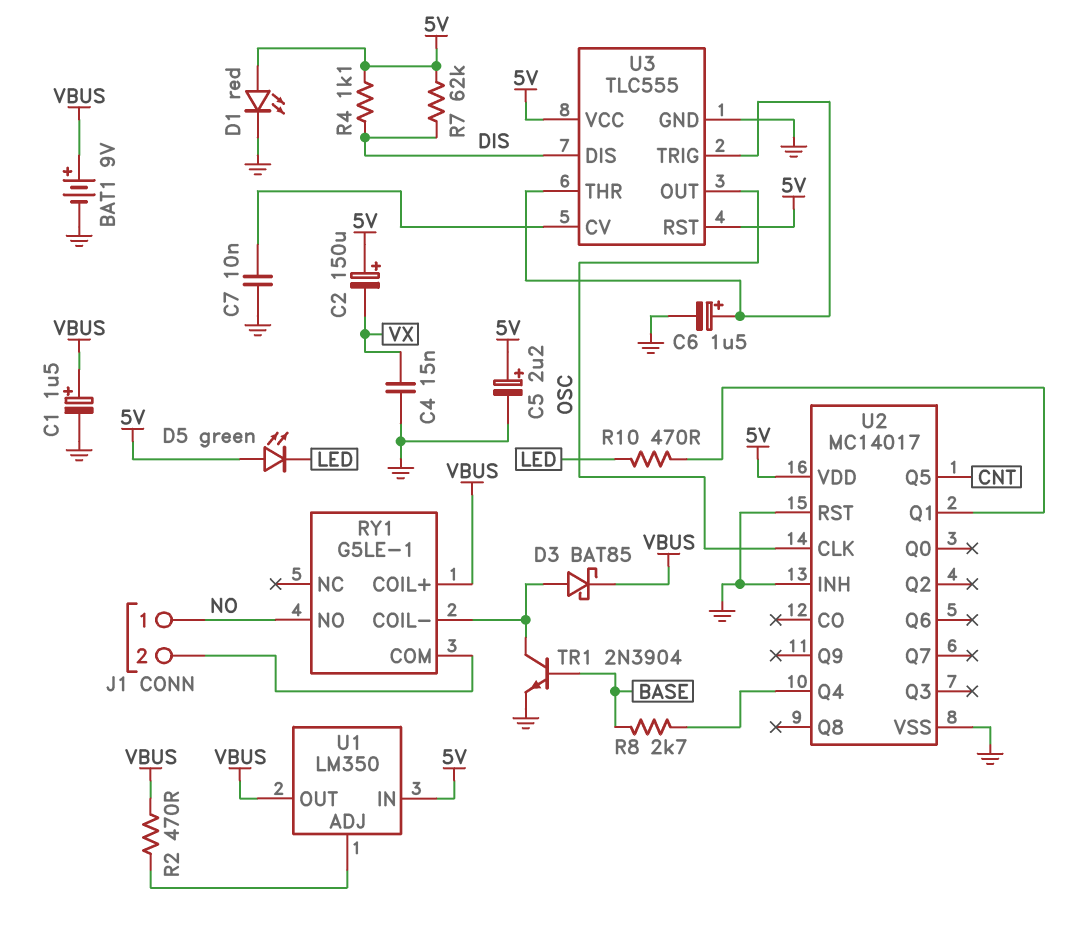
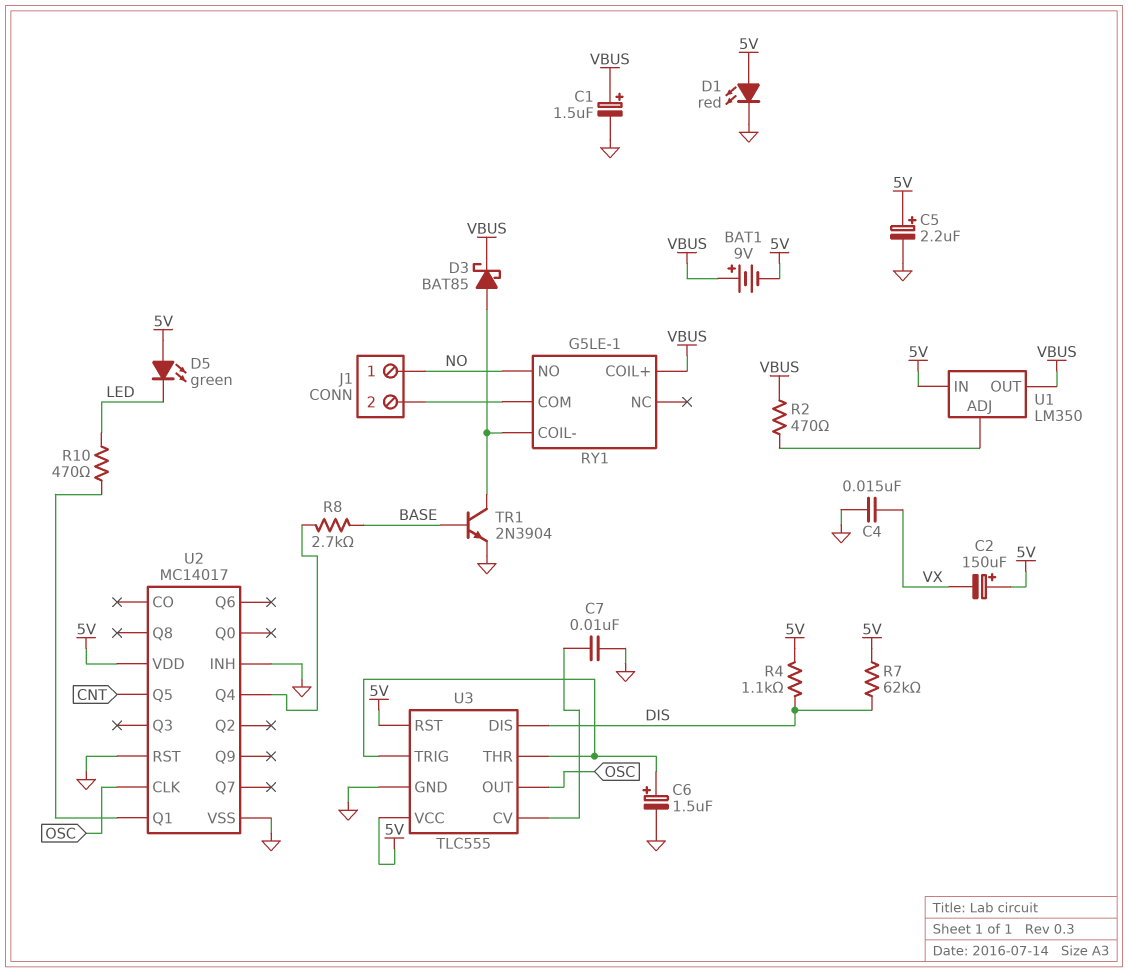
BAT1: 9V (plus VBUS, minus GND) -> 9V (plus VBUS, minus 5V)

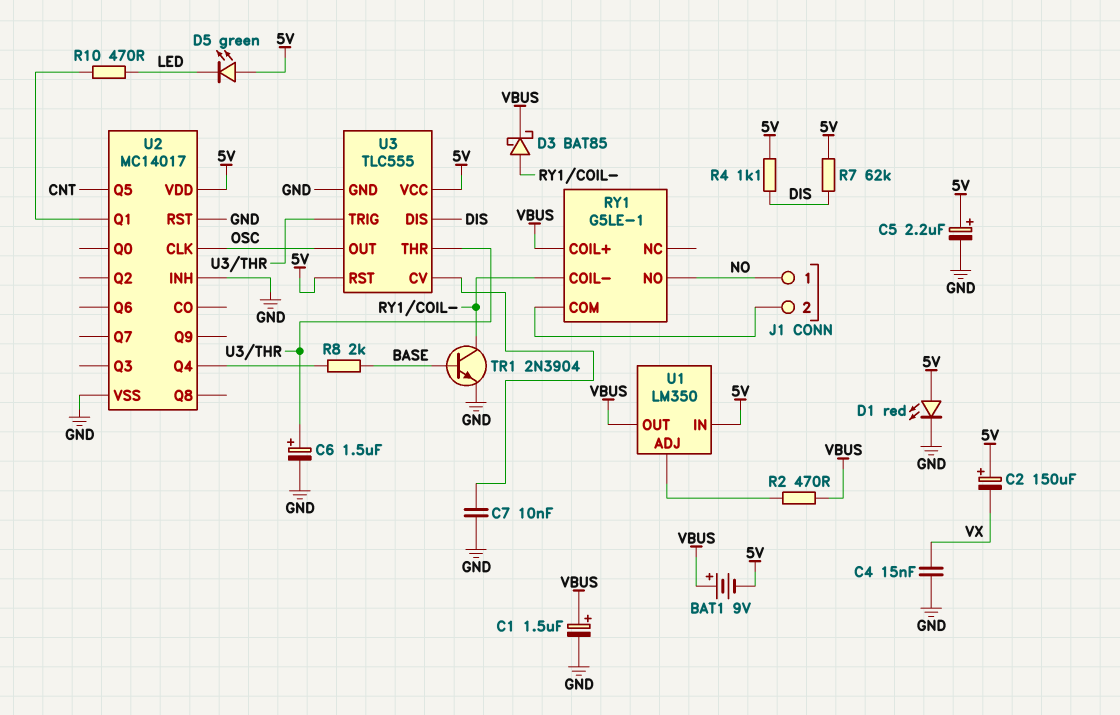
R8: 2.7k (BASE, U2/Q4) -> 2k (BASE, U2/Q4)

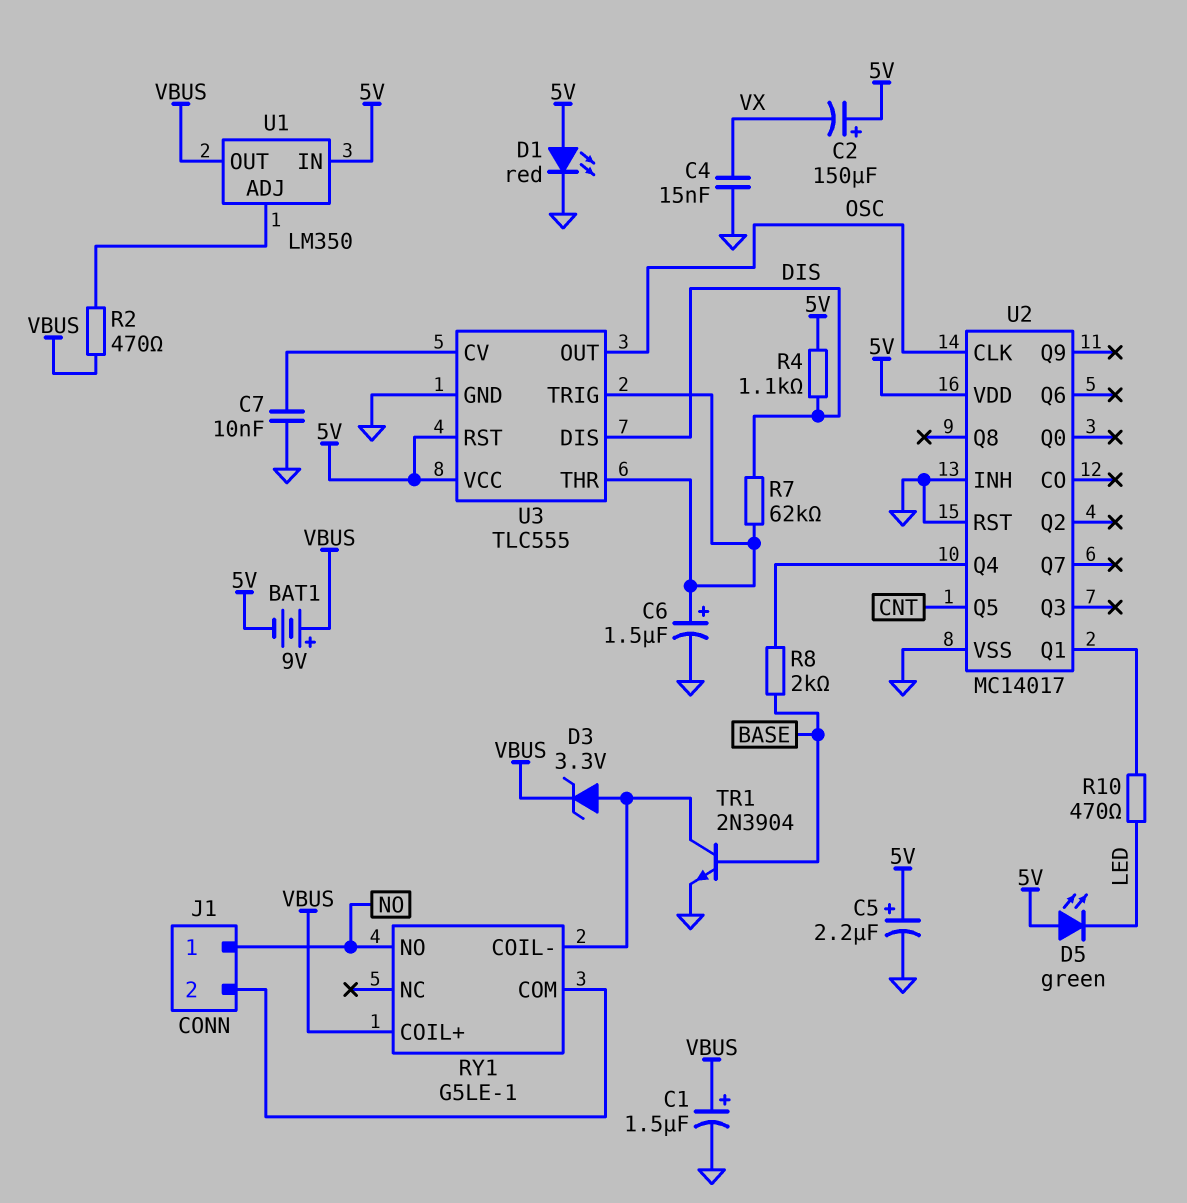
D3: schottky BAT85 (A RY1/COIL-, K VBUS) -> zener 3.3V (A RY1/COIL-, K VBUS)
R7: 62k (5V, DIS) -> 62k (DIS, U3/THR)

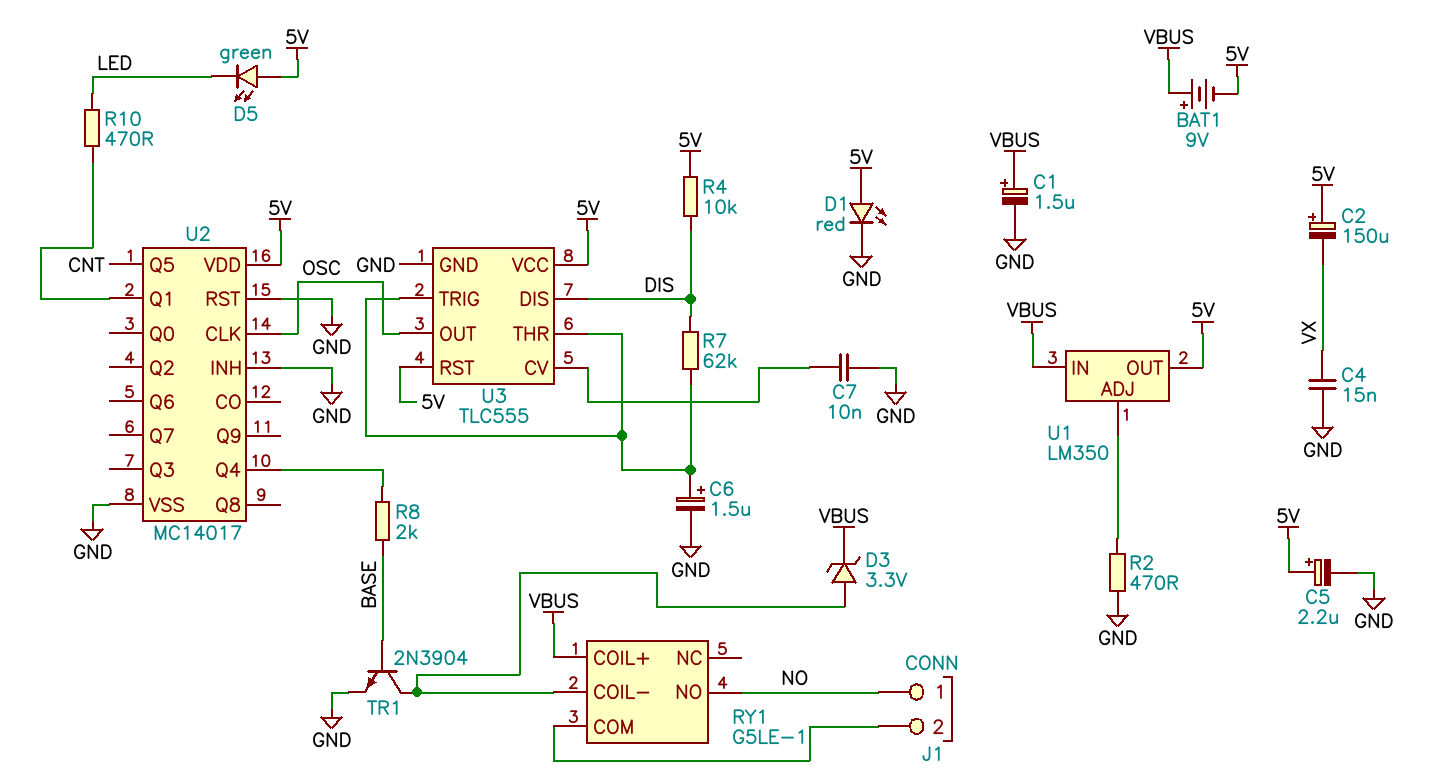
R2: 470 (U1/ADJ, VBUS) -> 470 (GND, U1/ADJ)
R4: 1.1k (5V, DIS) -> 10k (5V, DIS)
U1 pin IN: 5V -> VBUS
U1 pin OUT: VBUS -> 5V

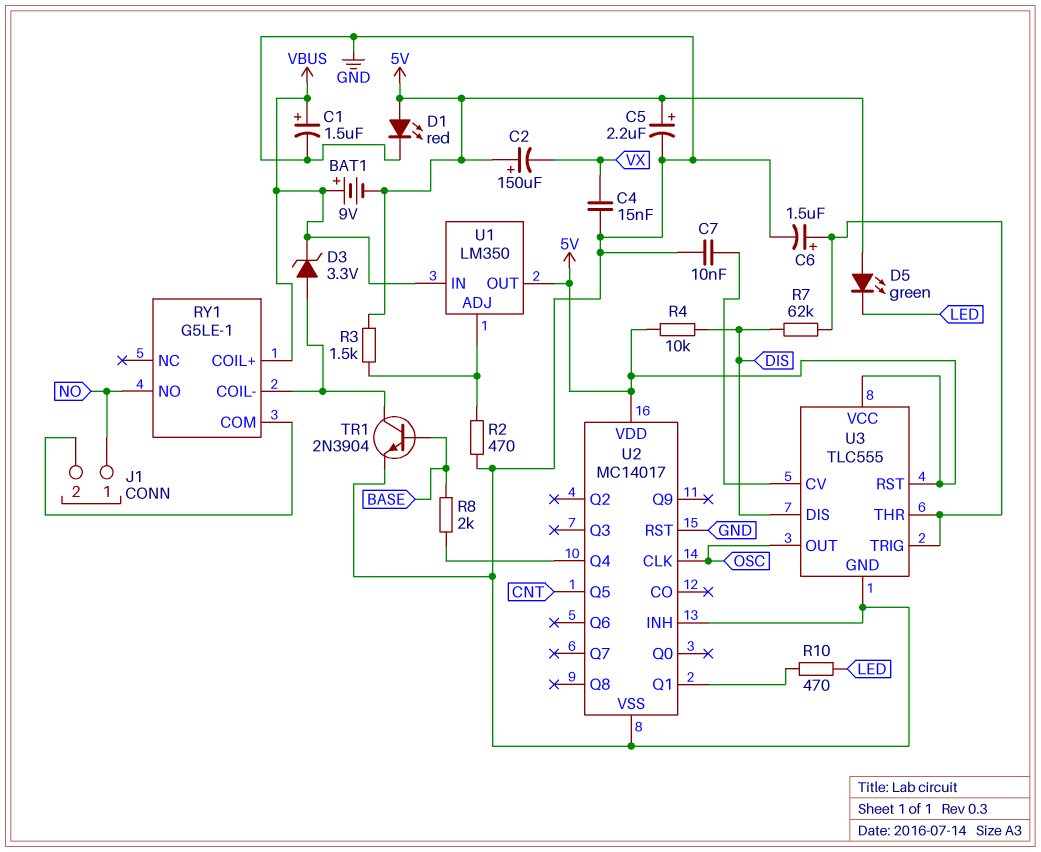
R3: none -> 1.5k (5V, U1/ADJ)

